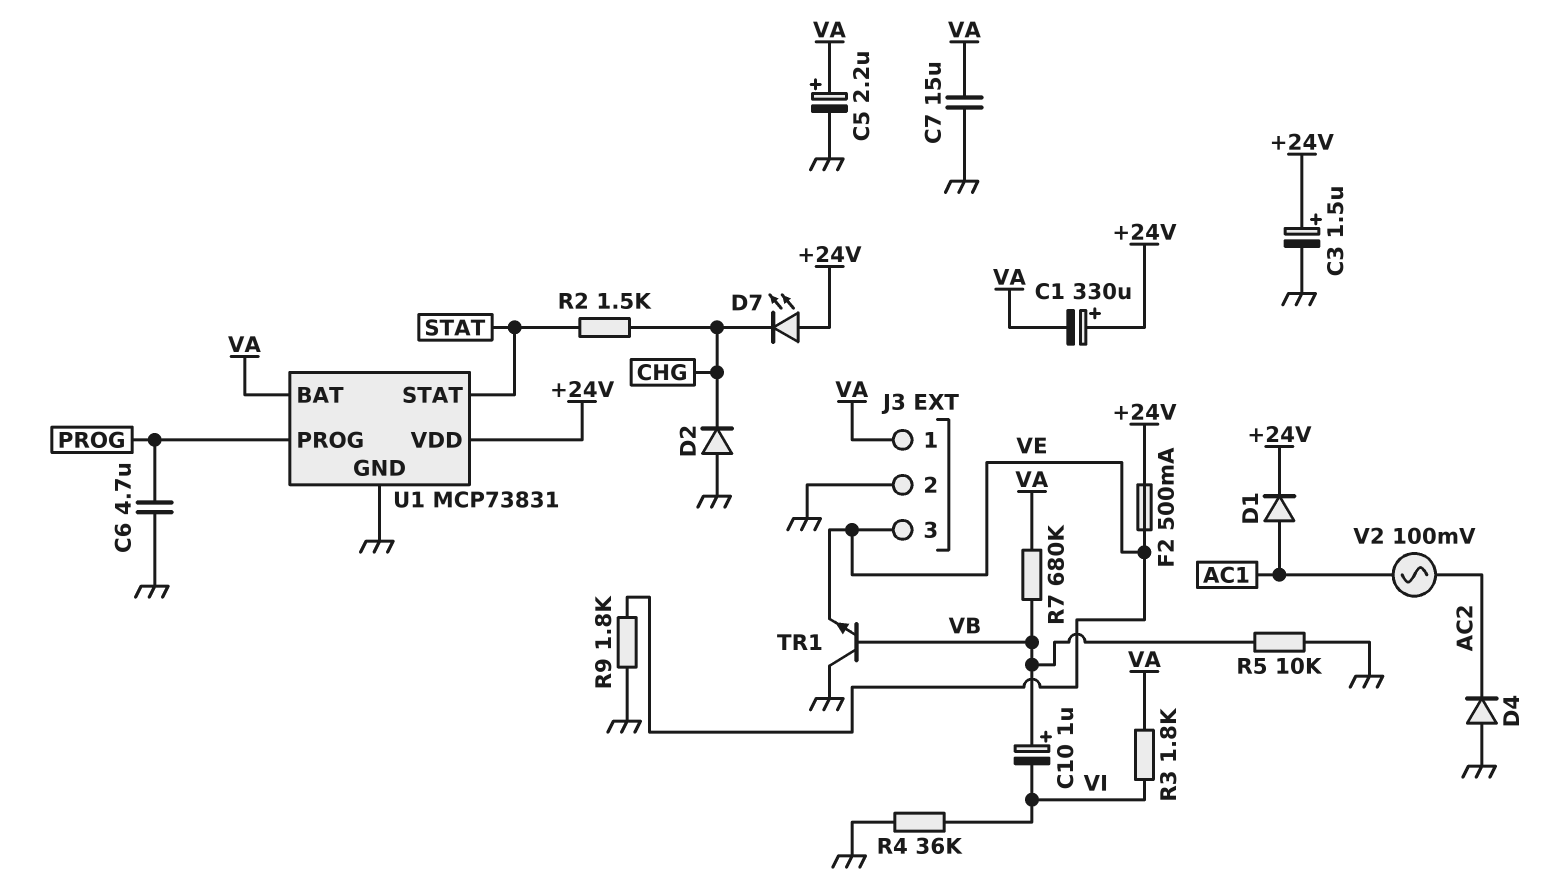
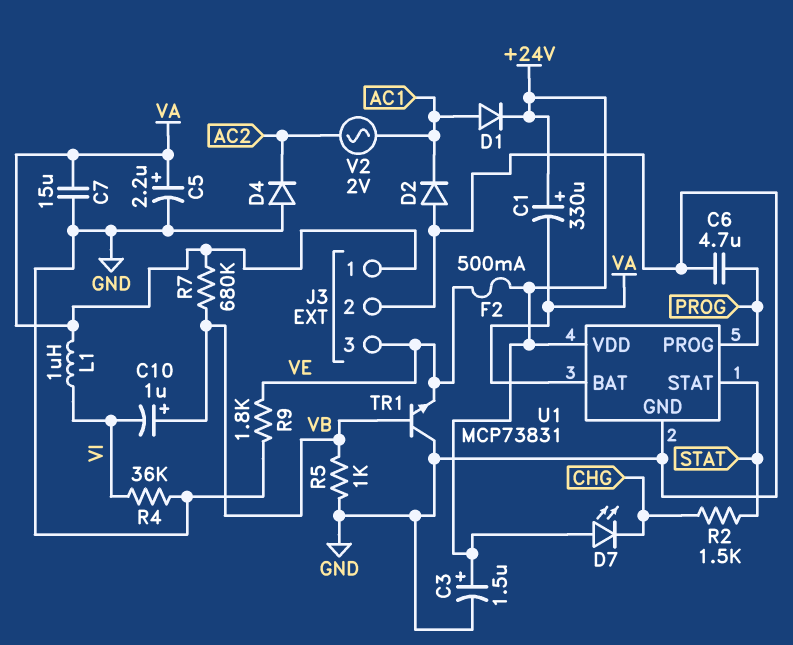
D2: diode (A GND, K CHG) -> diode (A GND, K AC1)
L1: none -> 1uH (VA, VI)
R3: 1.8k (VA, VI) -> none
R5: 10k (GND, VB) -> 1k (GND, VB)
V2: AC 100mV (AC1, AC2) -> AC 2V (AC1, AC2)

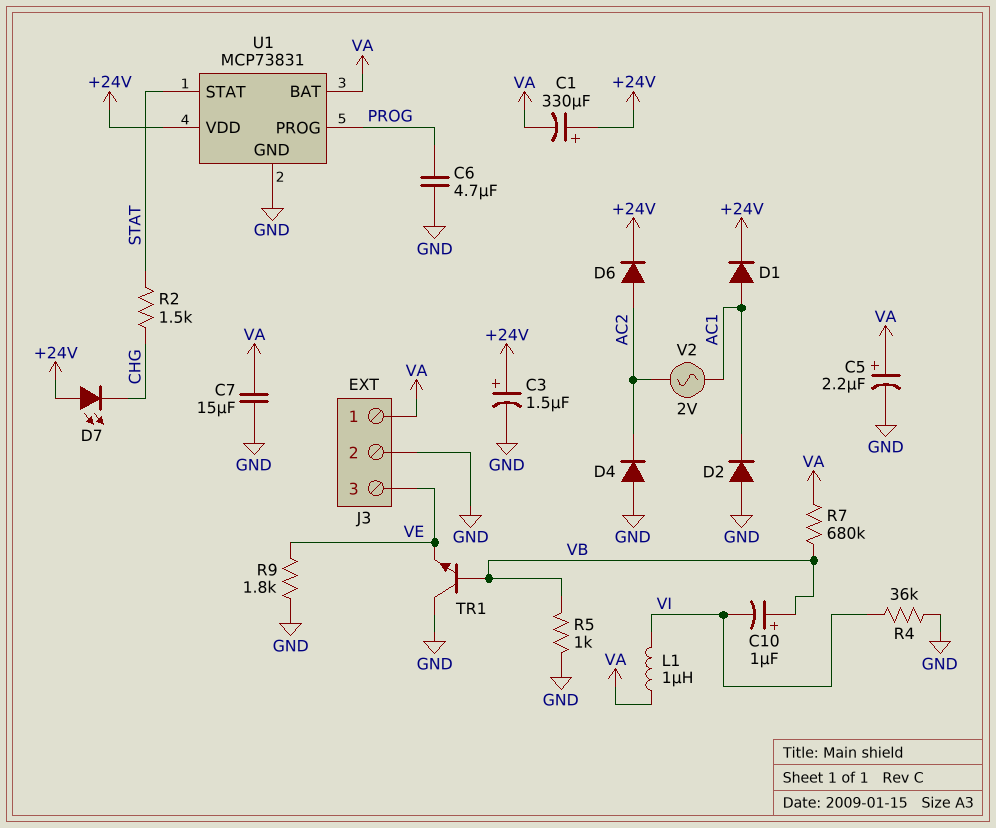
D6: none -> diode (A AC2, K +24V)
F2: 500mA (+24V, VE) -> none

